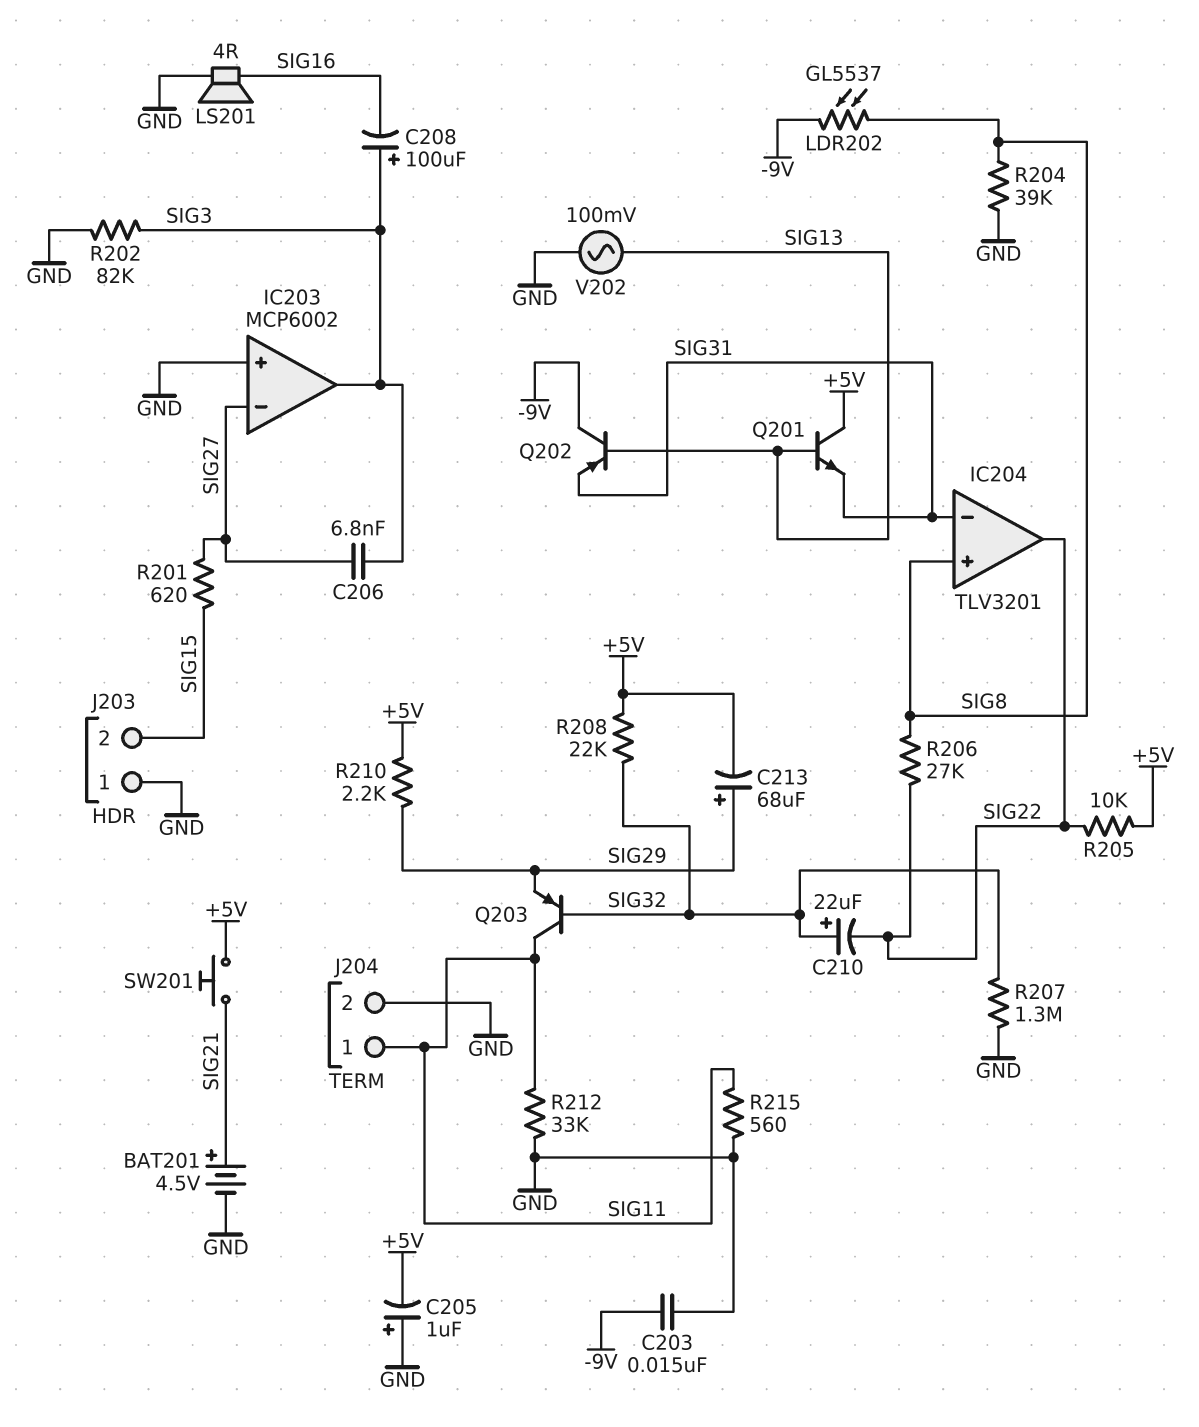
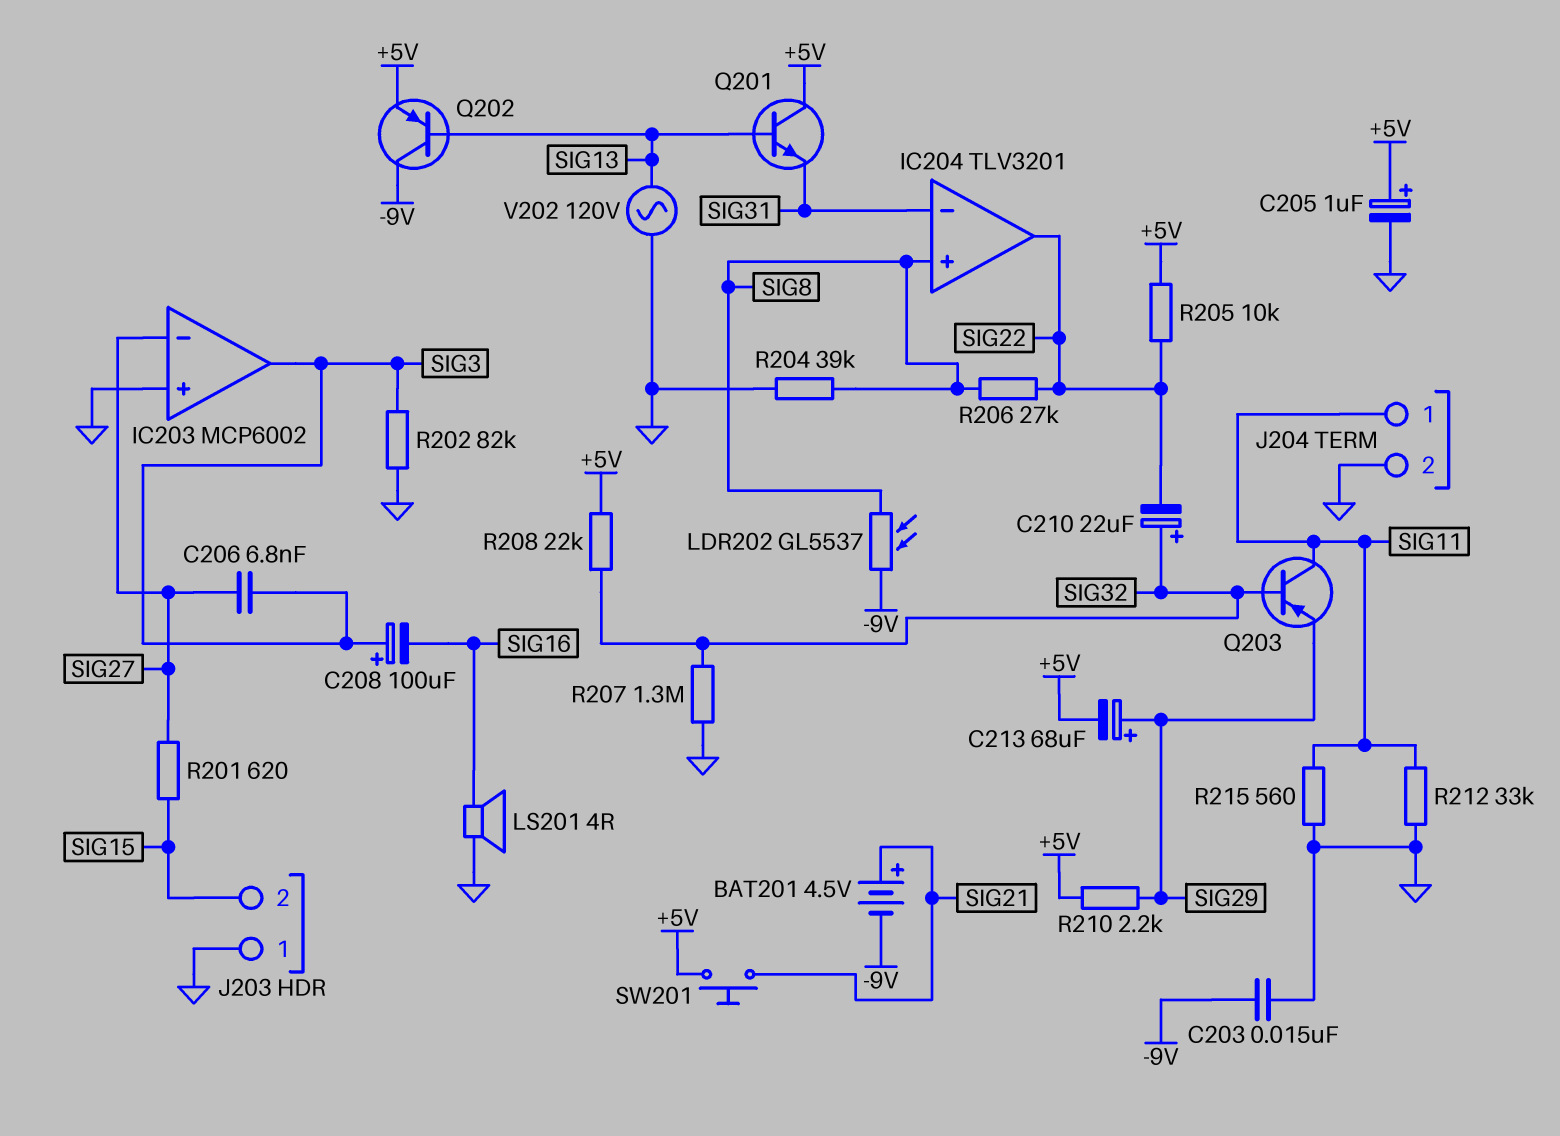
BAT201: 4.5V (plus SIG21, minus GND) -> 4.5V (plus SIG21, minus -9V)
C205: 1uF (plus GND, minus +5V) -> 1uF (plus +5V, minus GND)
Q202: PNP (B SIG13, C -9V, E SIG31) -> PNP (B SIG13, C -9V, E +5V)
V202: AC 100mV (GND, SIG13) -> AC 120V (GND, SIG13)

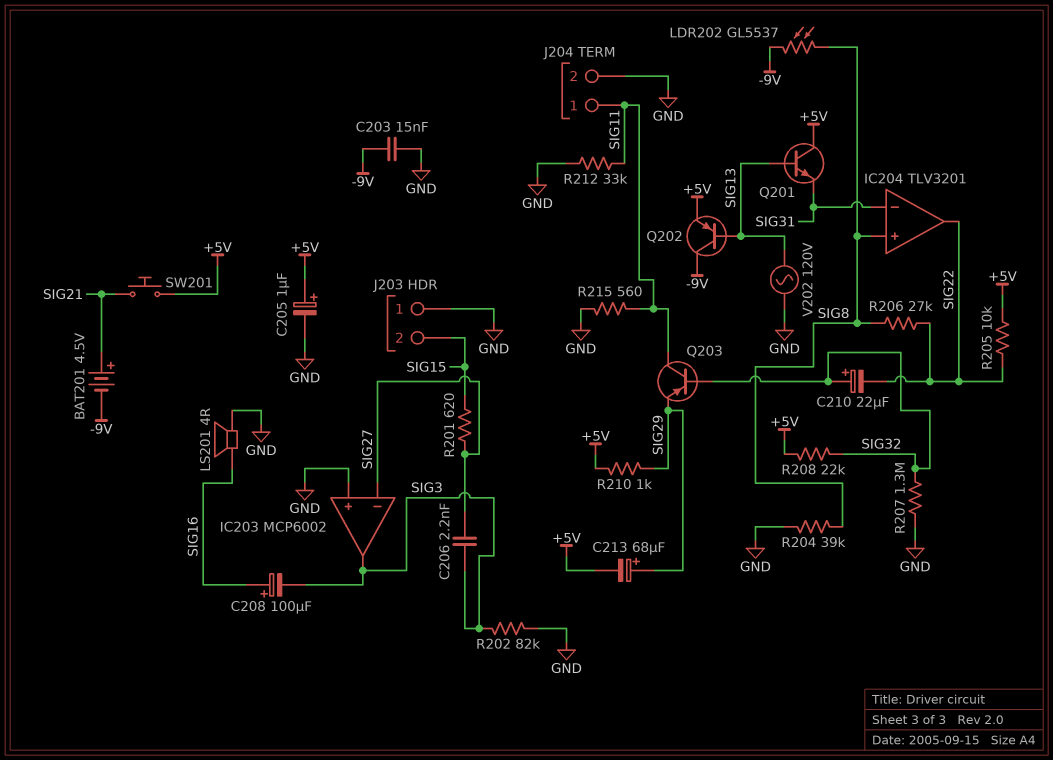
C206: 6.8nF (SIG3, SIG27) -> 2.2nF (SIG3, SIG27)
C208: 100uF (plus SIG3, minus SIG16) -> 100uF (plus SIG16, minus SIG3)
R210: 2.2k (+5V, SIG29) -> 1k (+5V, SIG29)

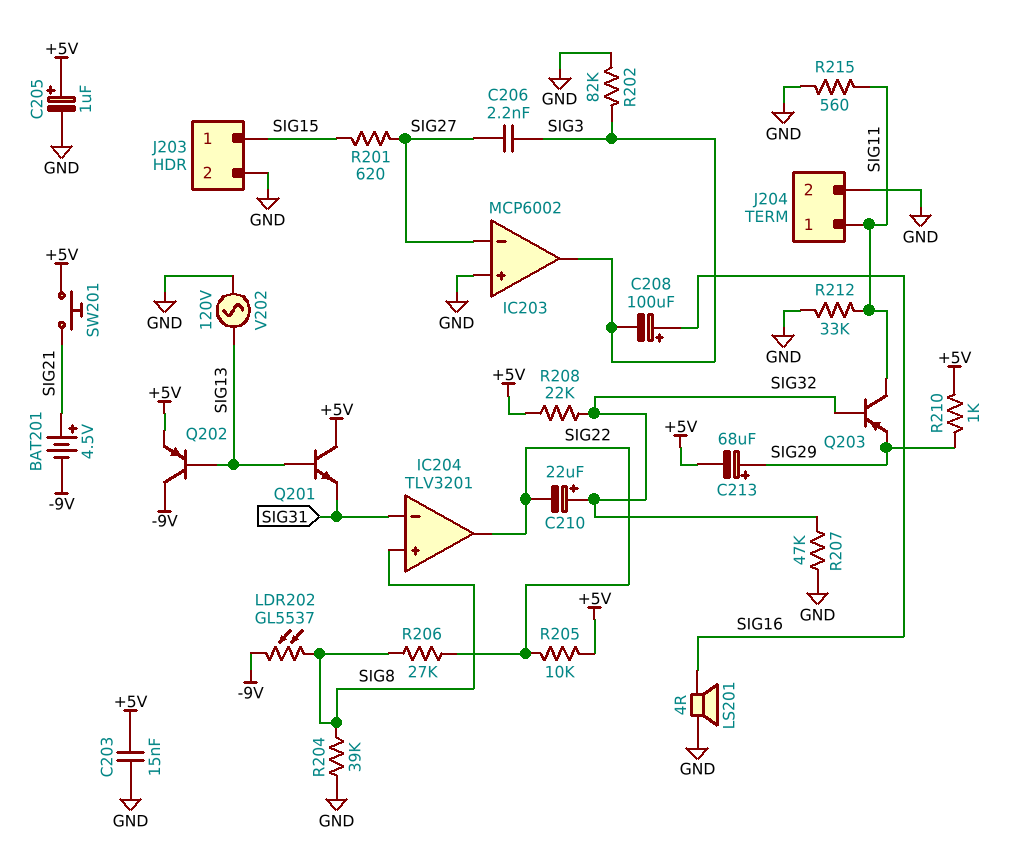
C203: 15nF (-9V, GND) -> 15nF (+5V, GND)
J203 pin 1: GND -> SIG15
J203 pin 2: SIG15 -> GND
R207: 1.3M (GND, SIG32) -> 47k (GND, SIG32)

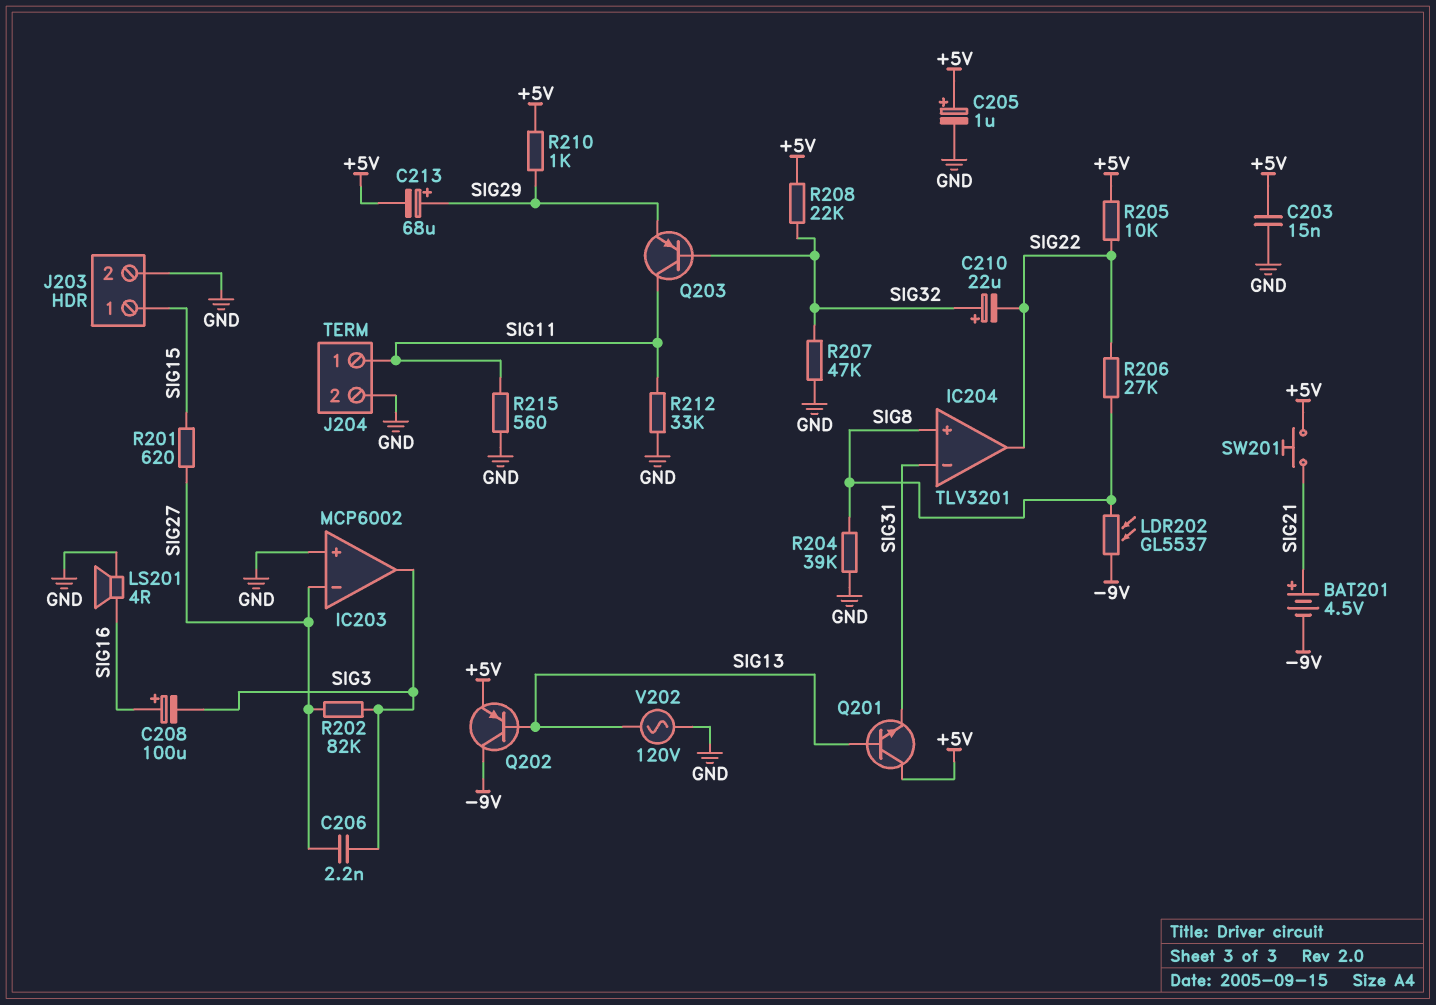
R202: 82k (GND, SIG3) -> 82k (SIG3, SIG27)

